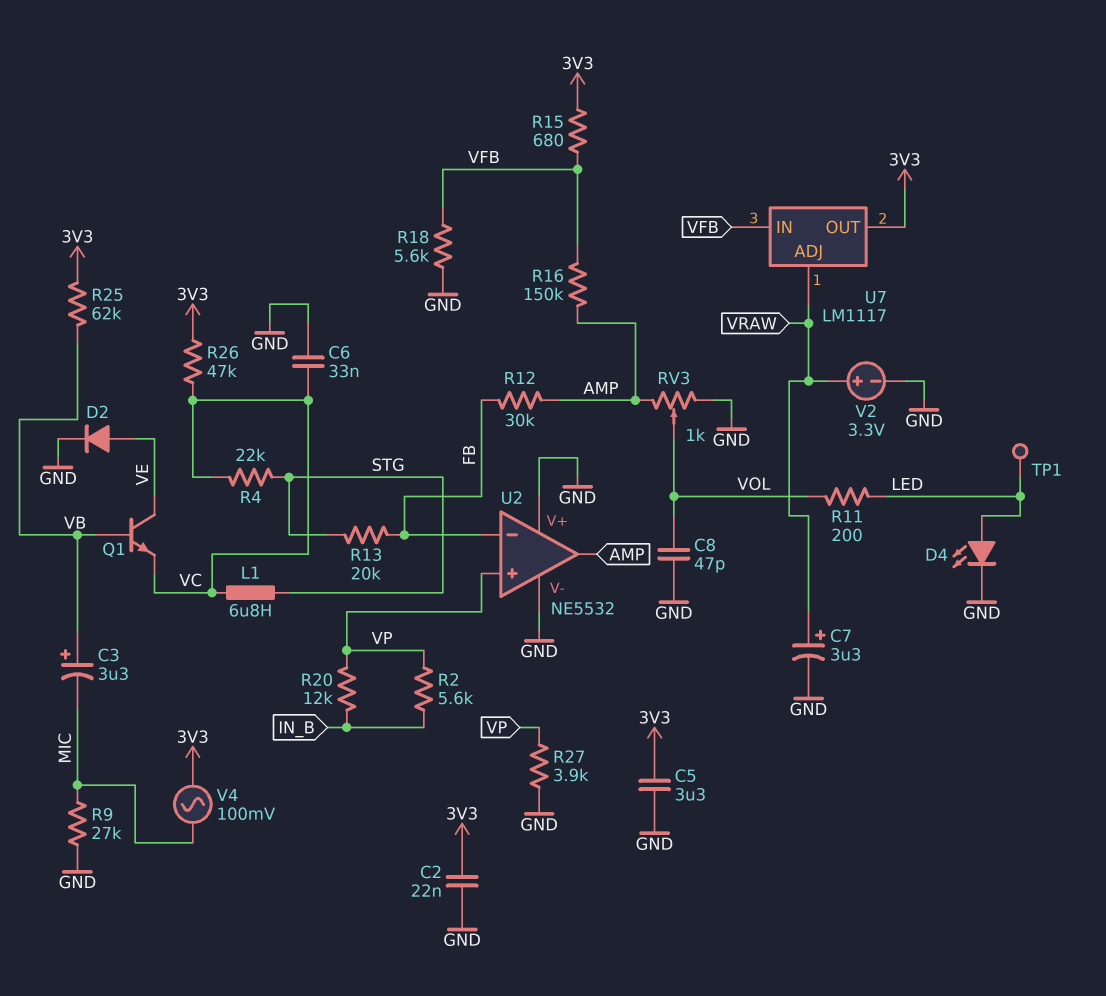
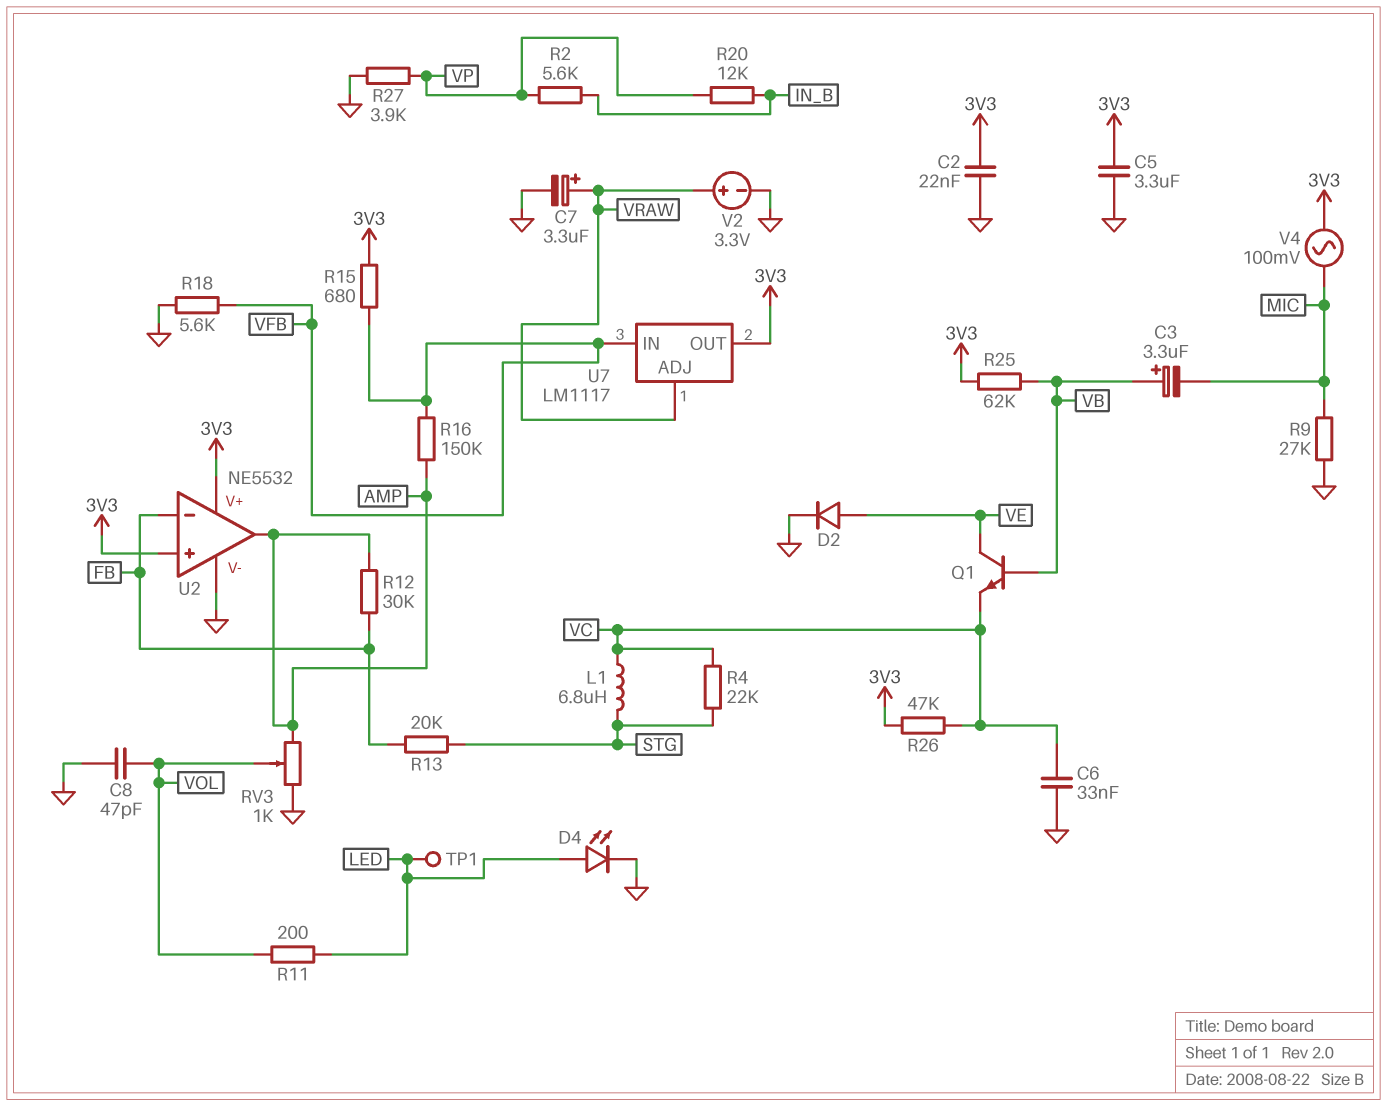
U2 pin V+: GND -> 3V3
U2 pin in+: VP -> 3V3

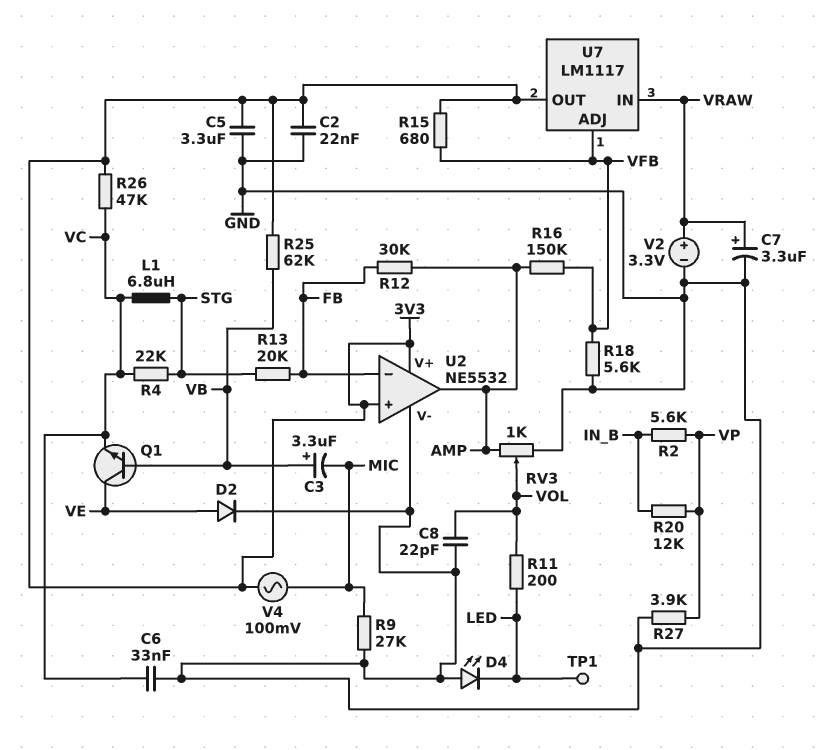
C8: 47pF (GND, VOL) -> 22pF (GND, VOL)
D4: LED (A LED, K GND) -> LED (A GND, K LED)
U7 pin ADJ: VRAW -> VFB
U7 pin IN: VFB -> VRAW

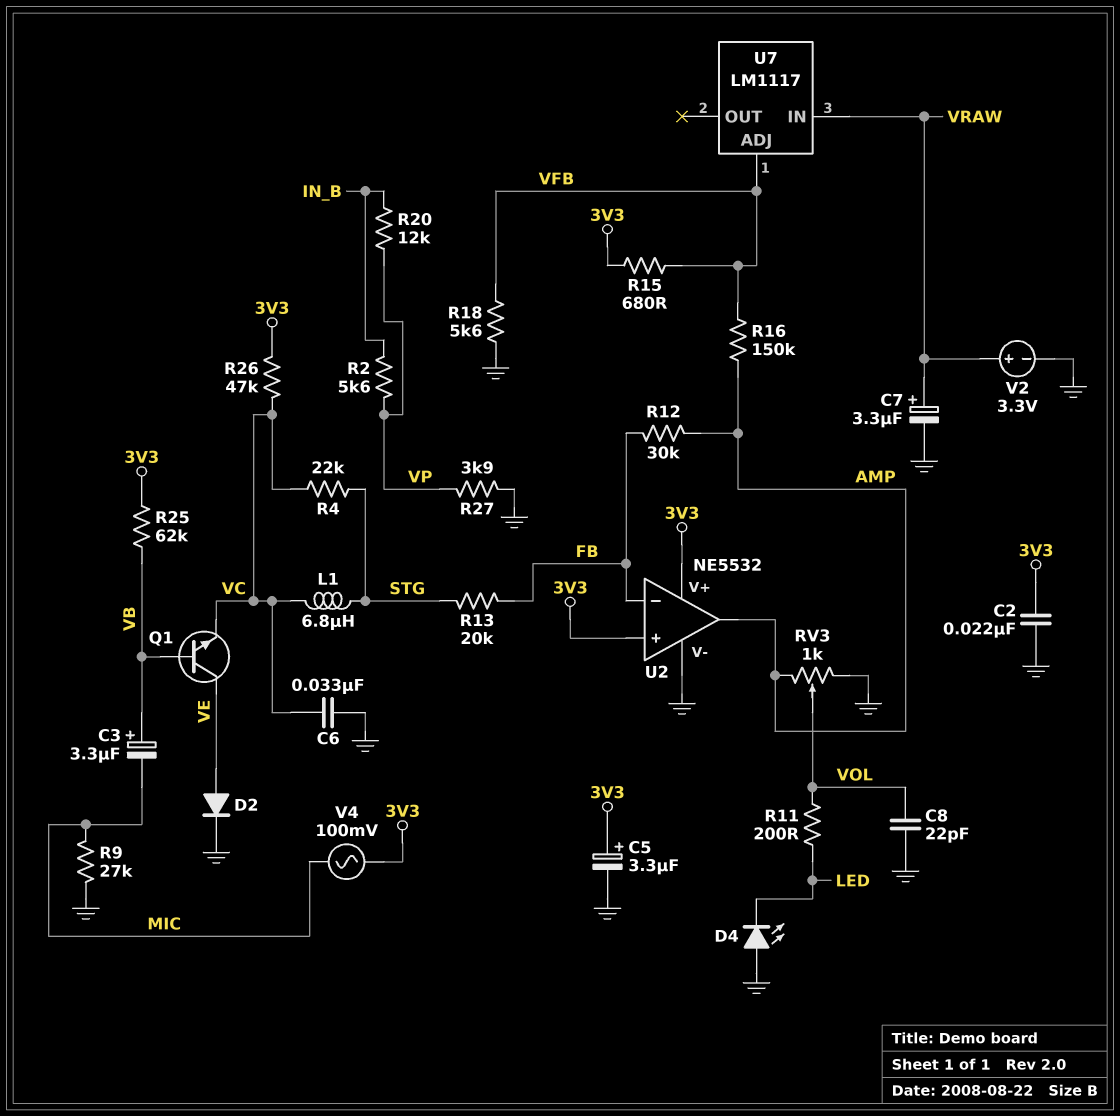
C5: 3.3uF (3V3, GND) -> 3.3uF (plus 3V3, minus GND)
TP1: test point (LED) -> none
U7 pin OUT: 3V3 -> none

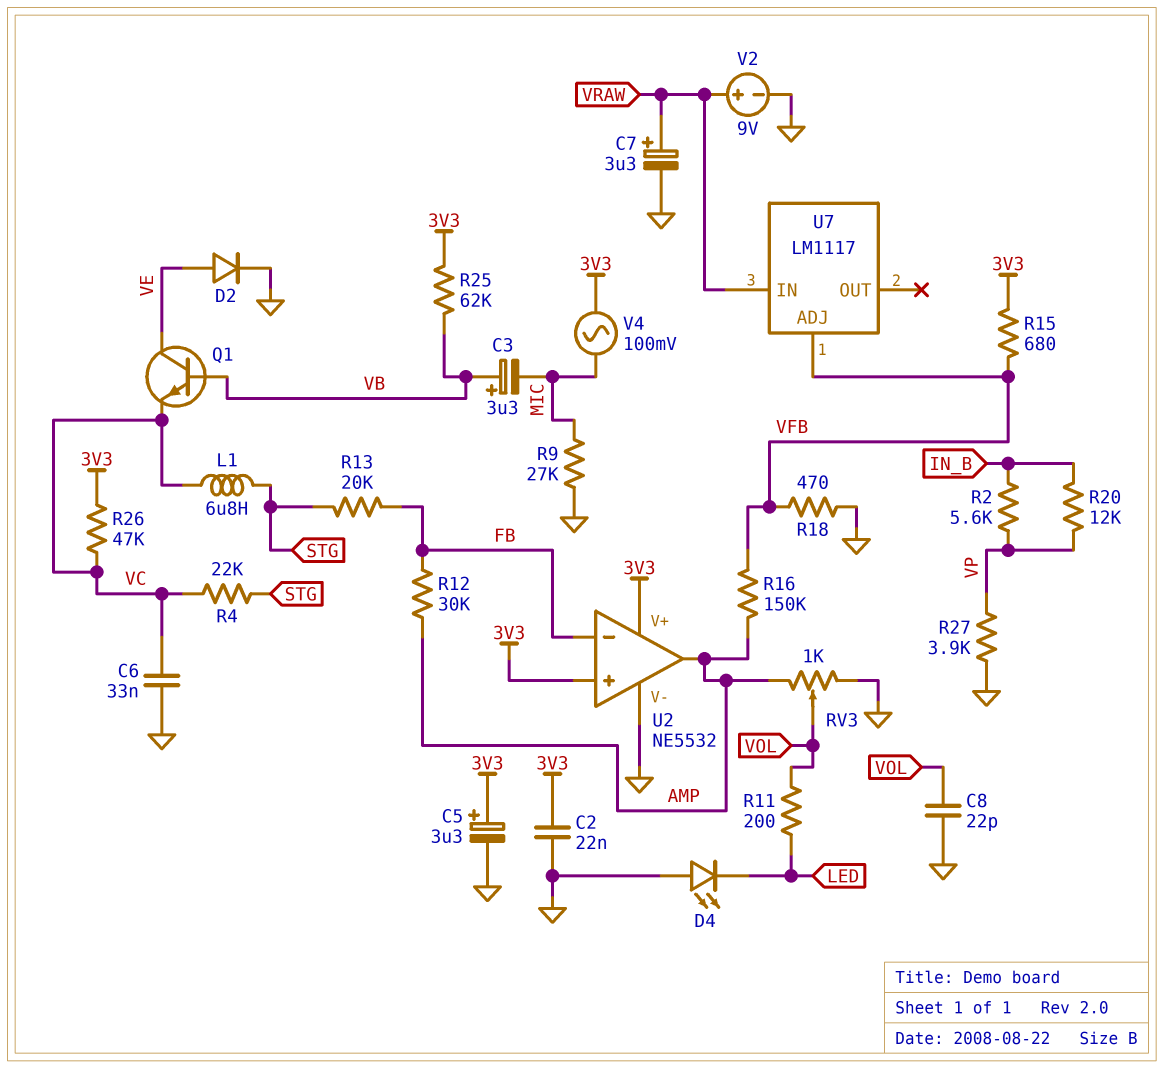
R18: 5.6k (GND, VFB) -> 470 (GND, VFB)
V2: 3.3V (plus VRAW, minus GND) -> 9V (plus VRAW, minus GND)

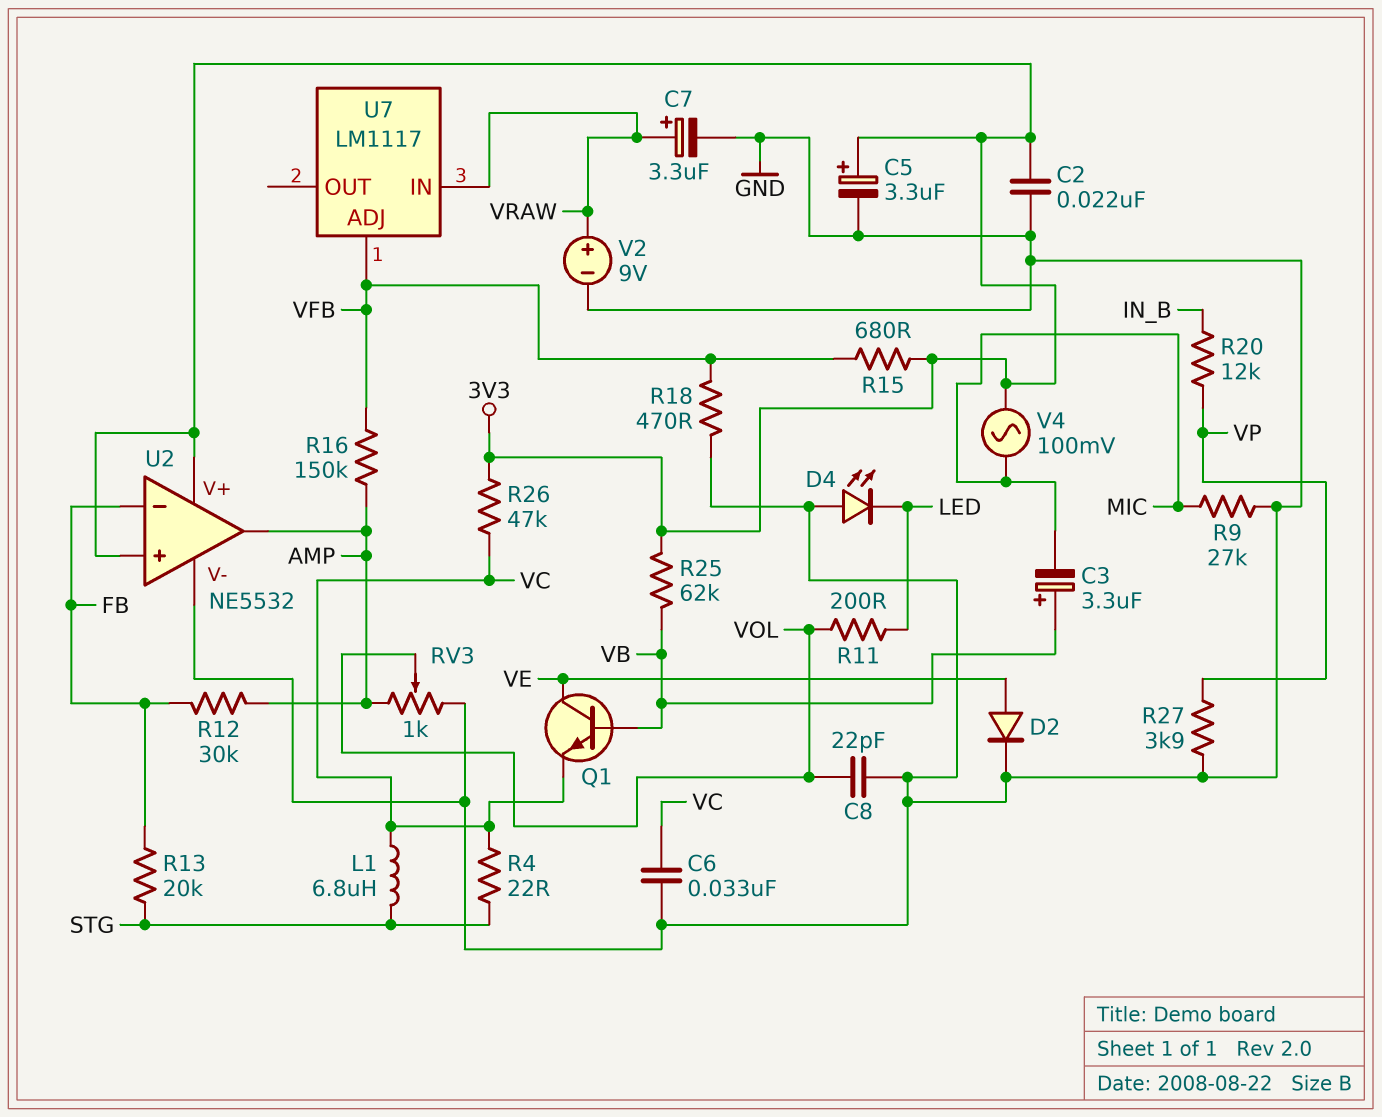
R2: 5.6k (IN_B, VP) -> none
R4: 22k (STG, VC) -> 22 (STG, VC)

